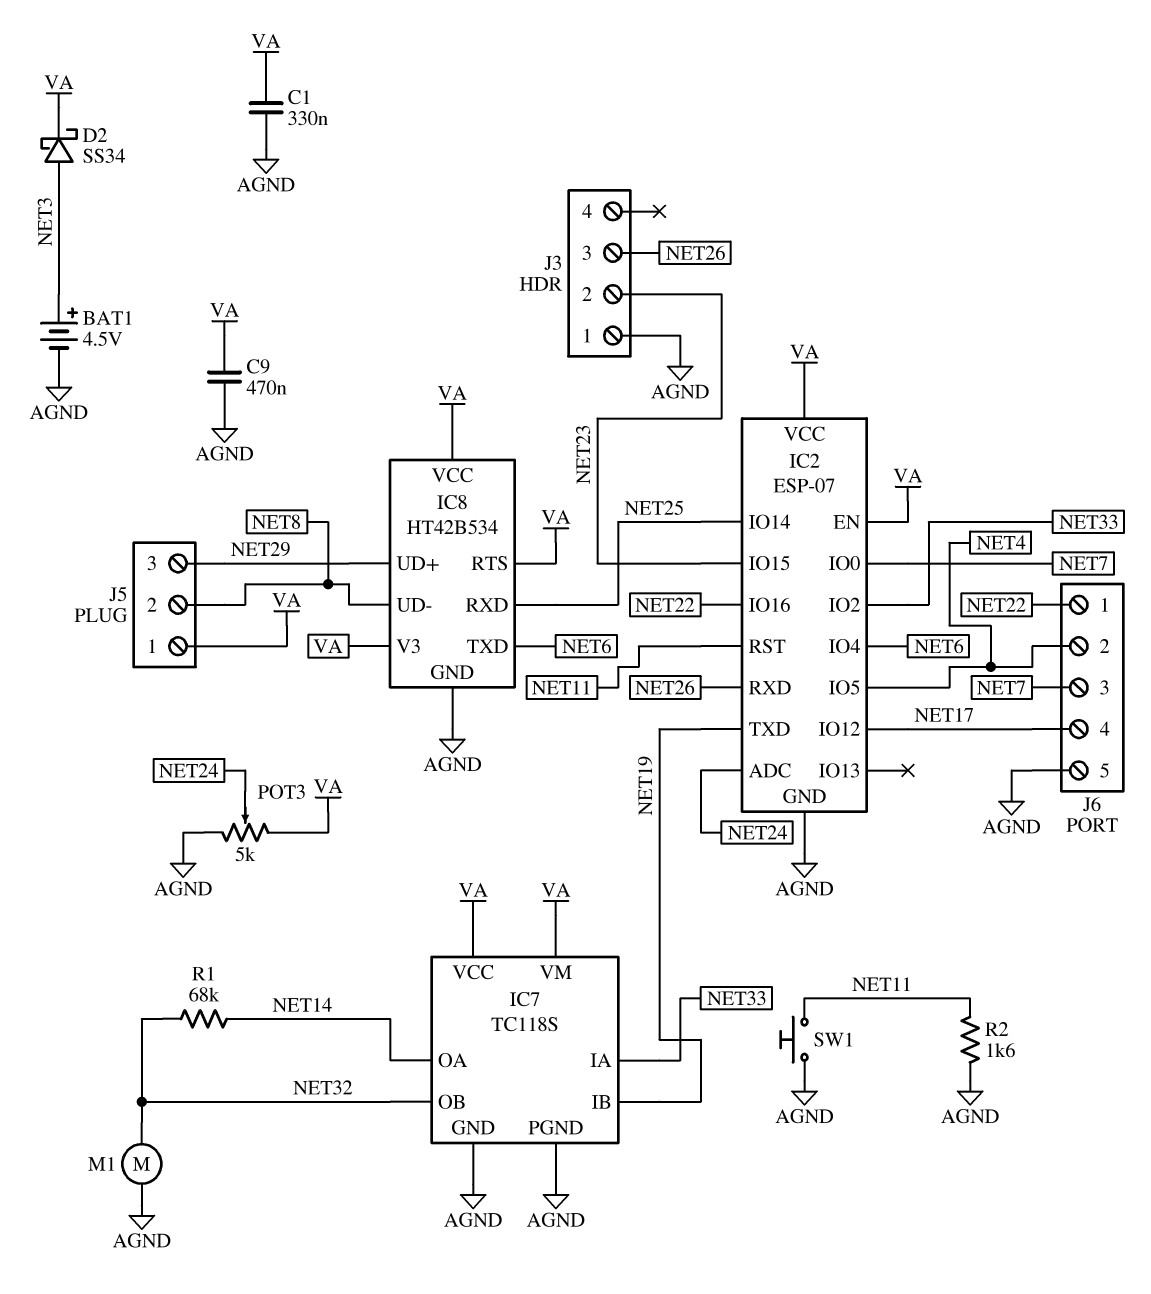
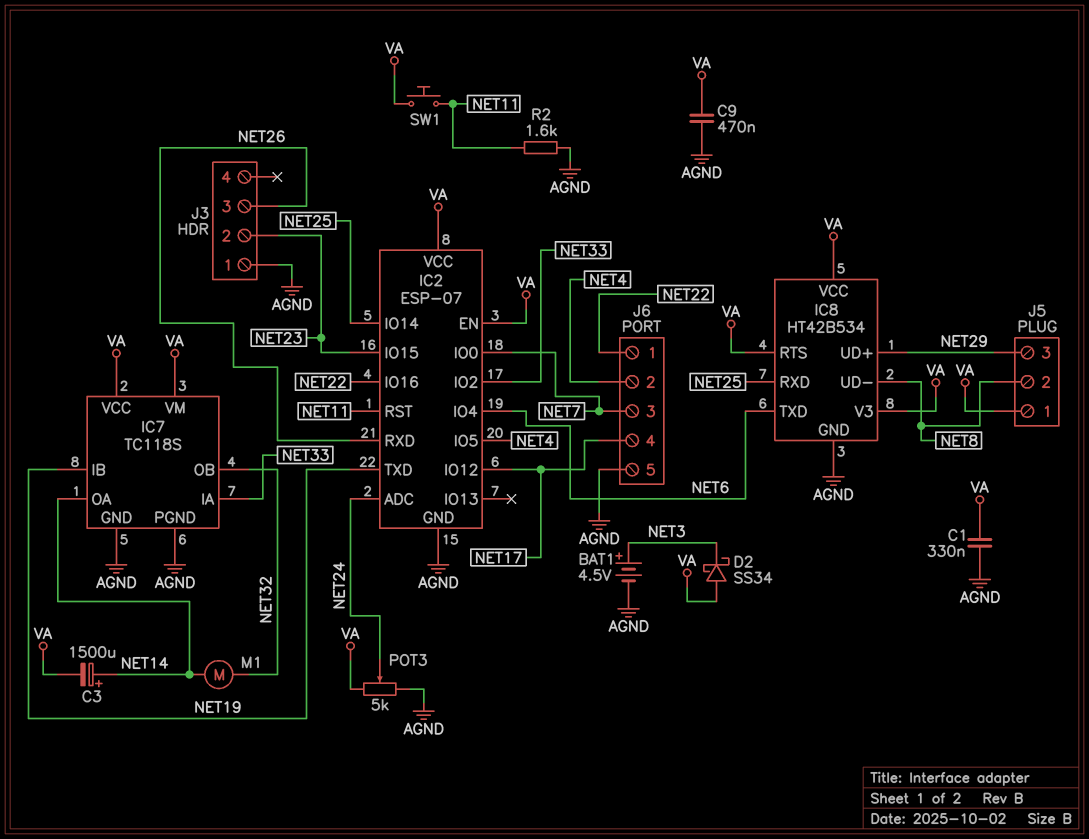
C3: none -> 1500uF (plus NET14, minus VA)
D2: schottky SS34 (A NET3, K VA) -> schottky SS34 (A VA, K NET3)
M1: motor (AGND, NET32) -> motor (NET14, NET32)
R1: 68k (NET14, NET32) -> none
SW1: button (AGND, NET11) -> button (NET11, VA)

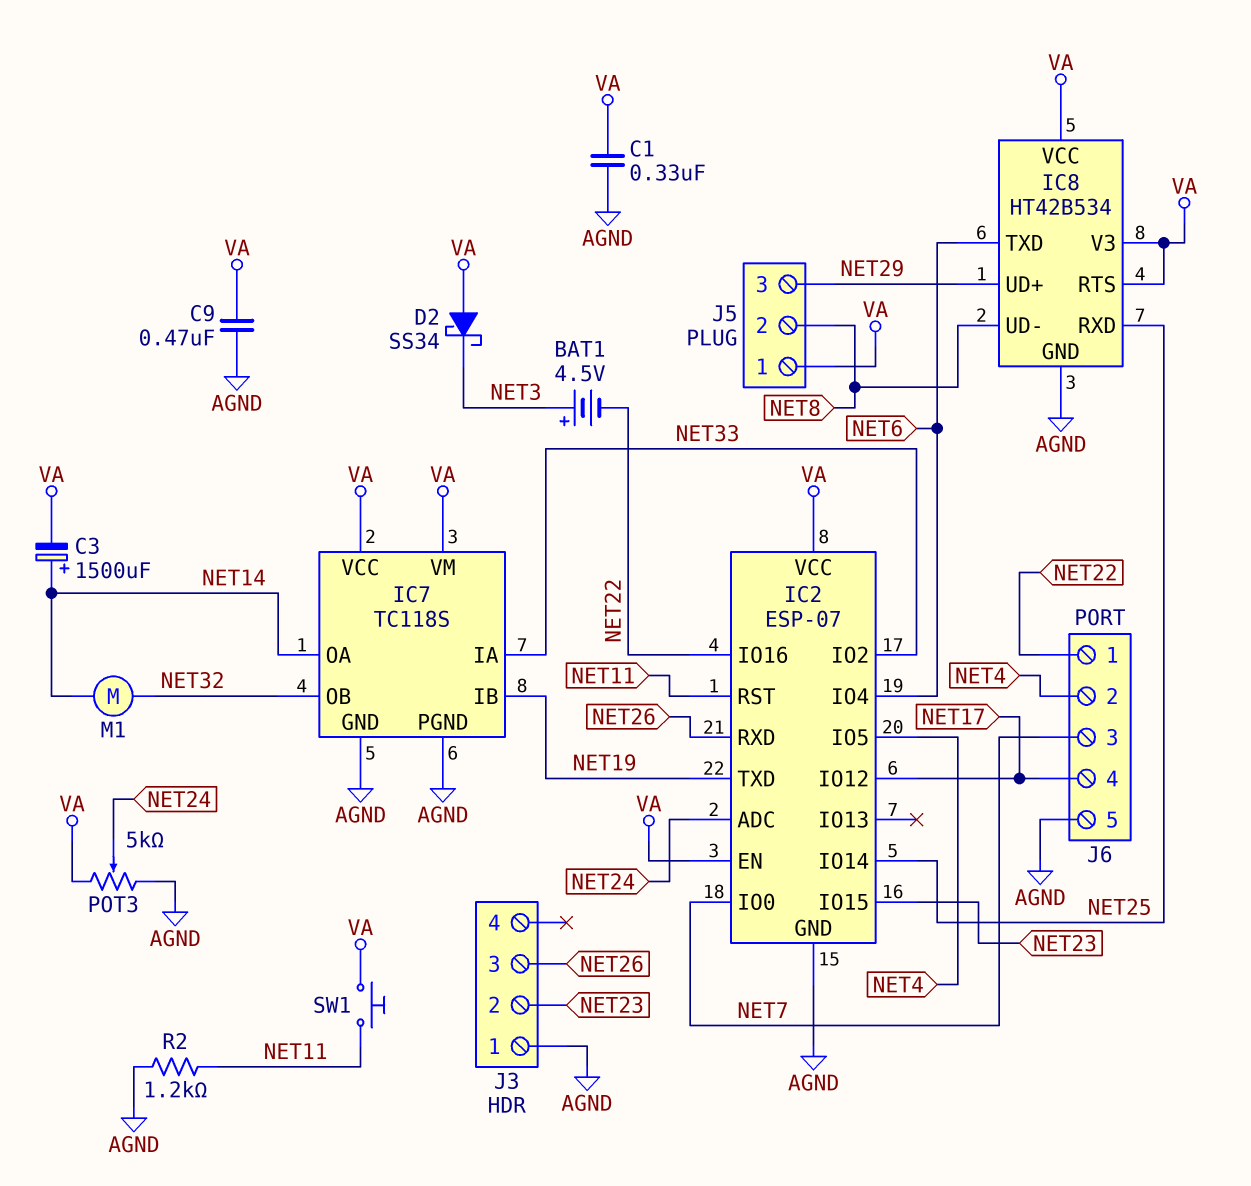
BAT1: 4.5V (plus NET3, minus AGND) -> 4.5V (plus NET3, minus NET22)
R2: 1.6k (AGND, NET11) -> 1.2k (AGND, NET11)

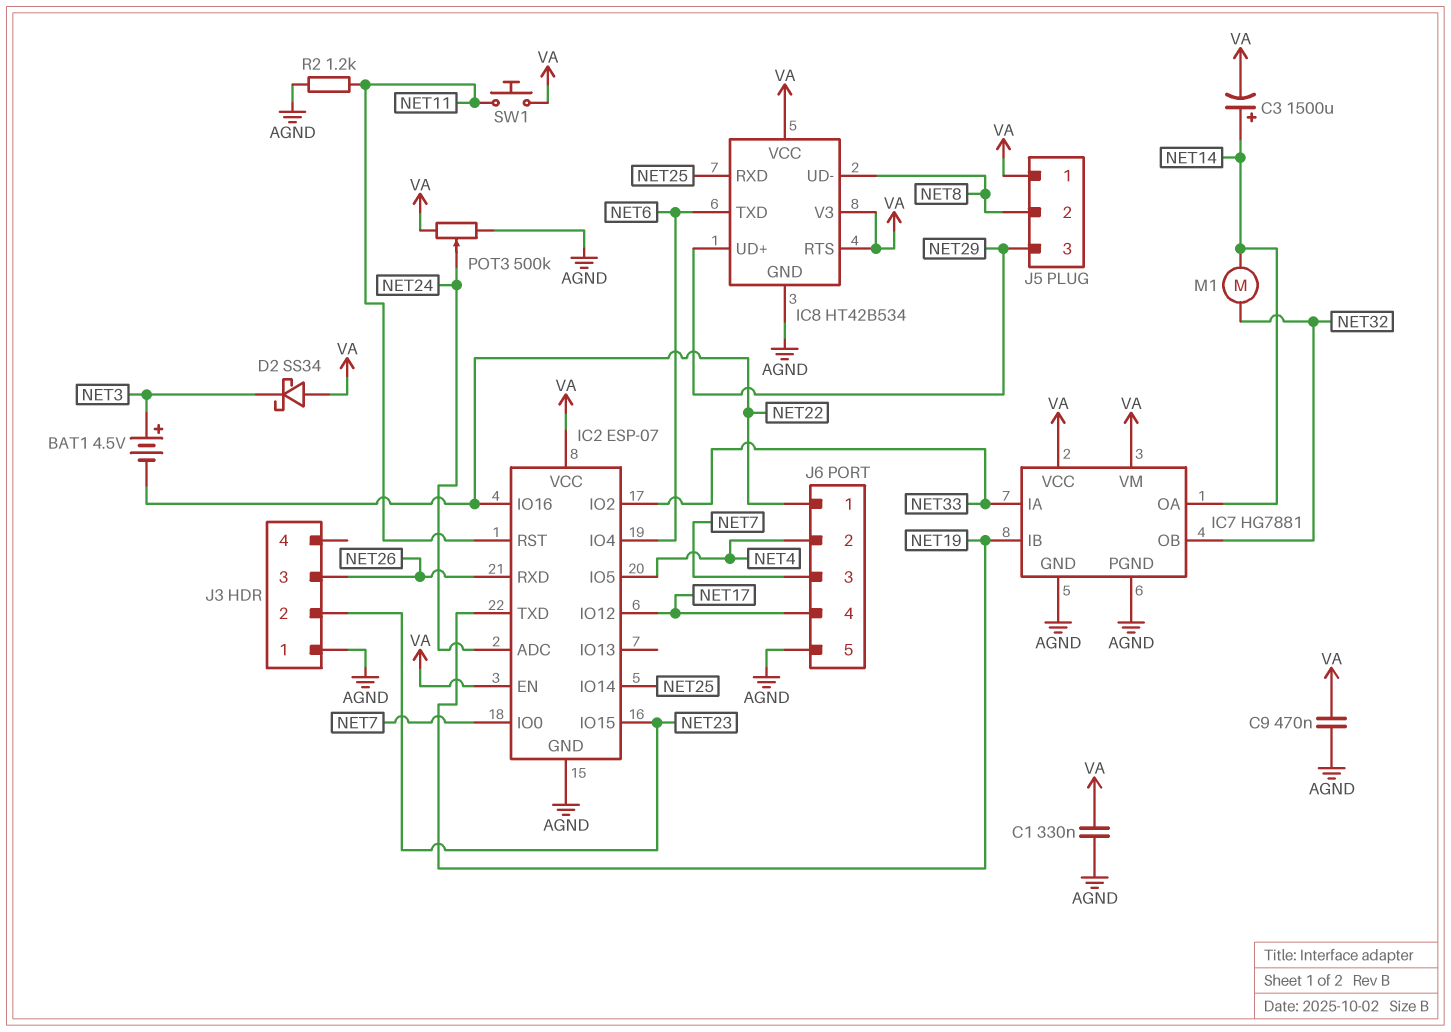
IC7: TC118S -> HG7881
POT3: 5k (AGND, VA, wiper NET24) -> 500k (AGND, VA, wiper NET24)

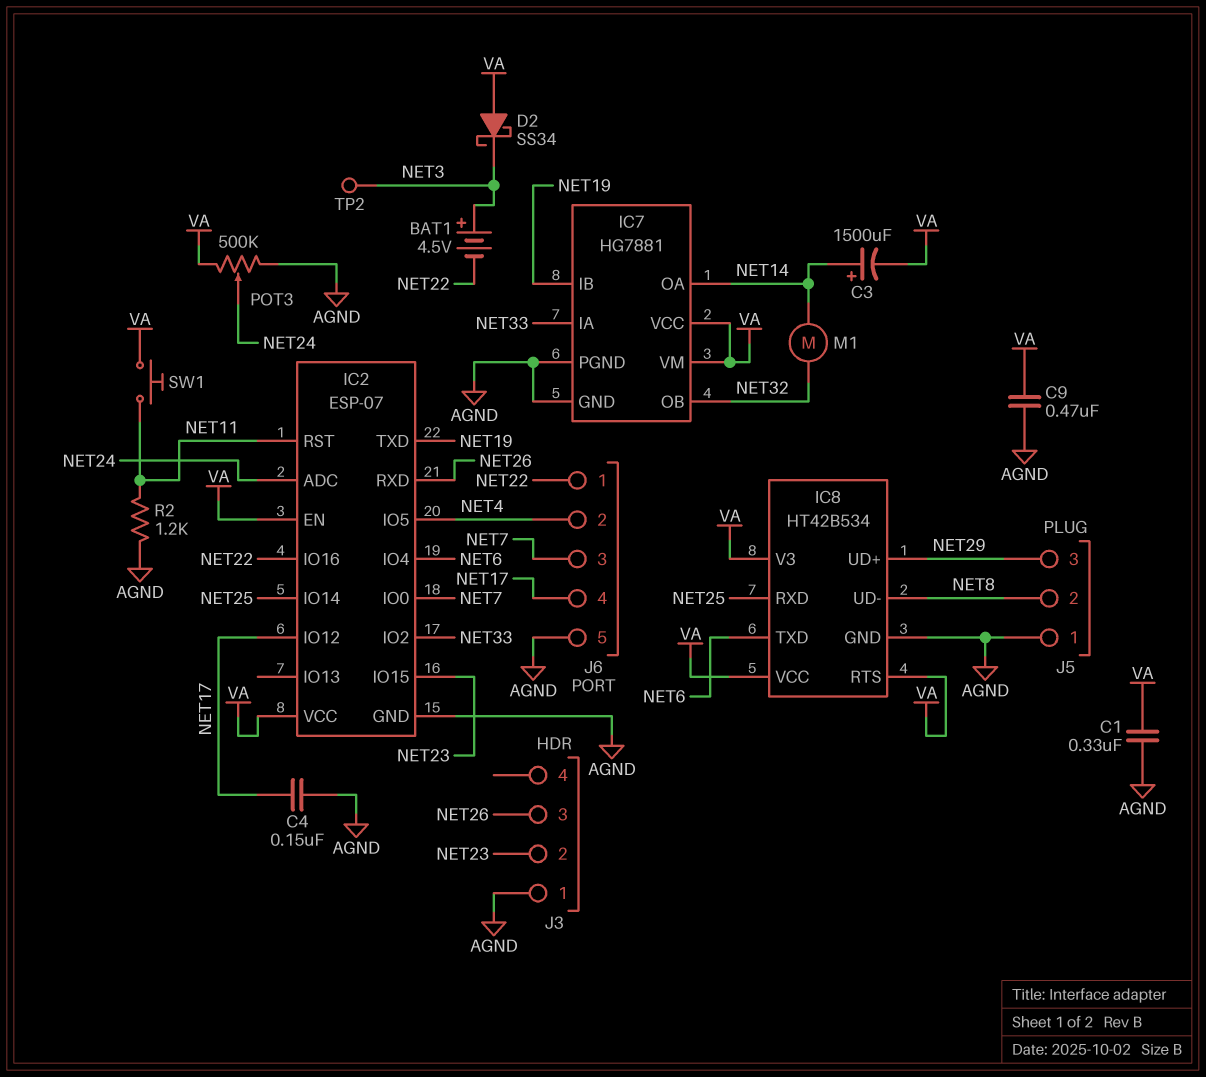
C4: none -> 150nF (AGND, NET17)
J5 pin 1: VA -> AGND
TP2: none -> test point (NET3)

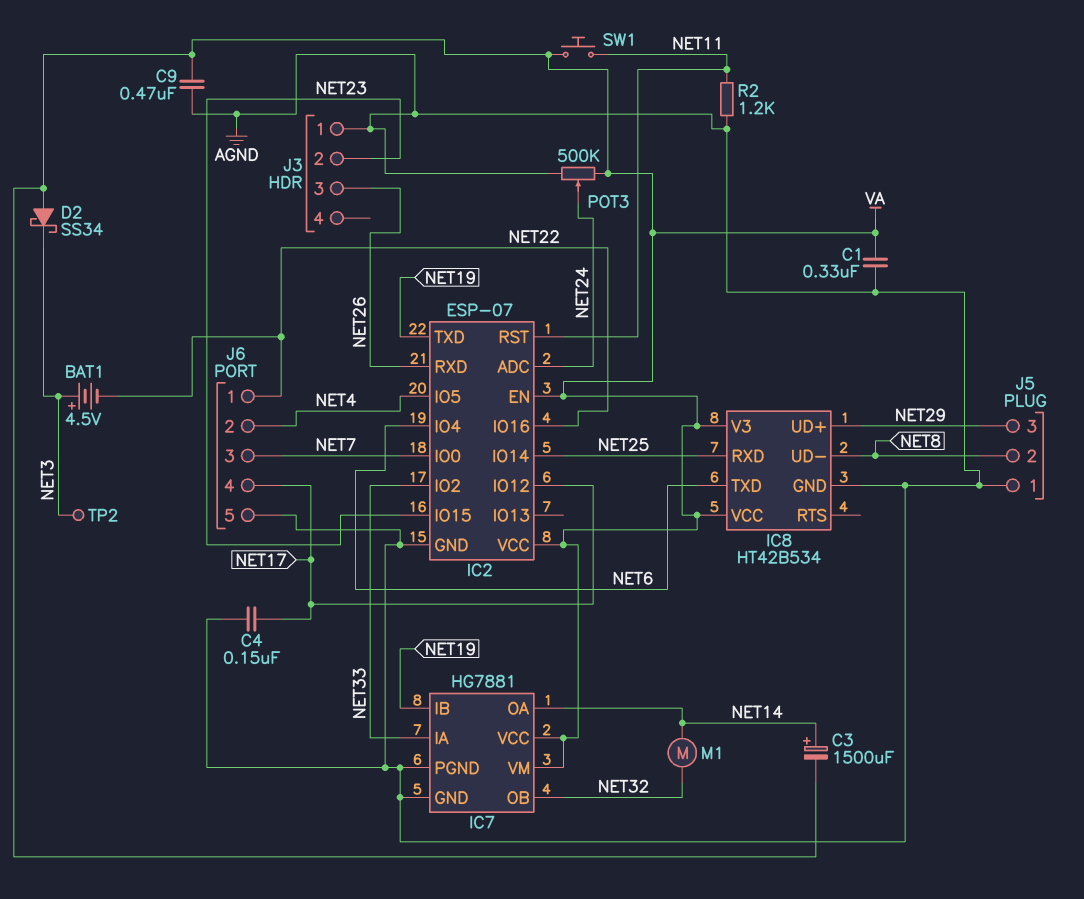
IC8 pin RTS: VA -> none

